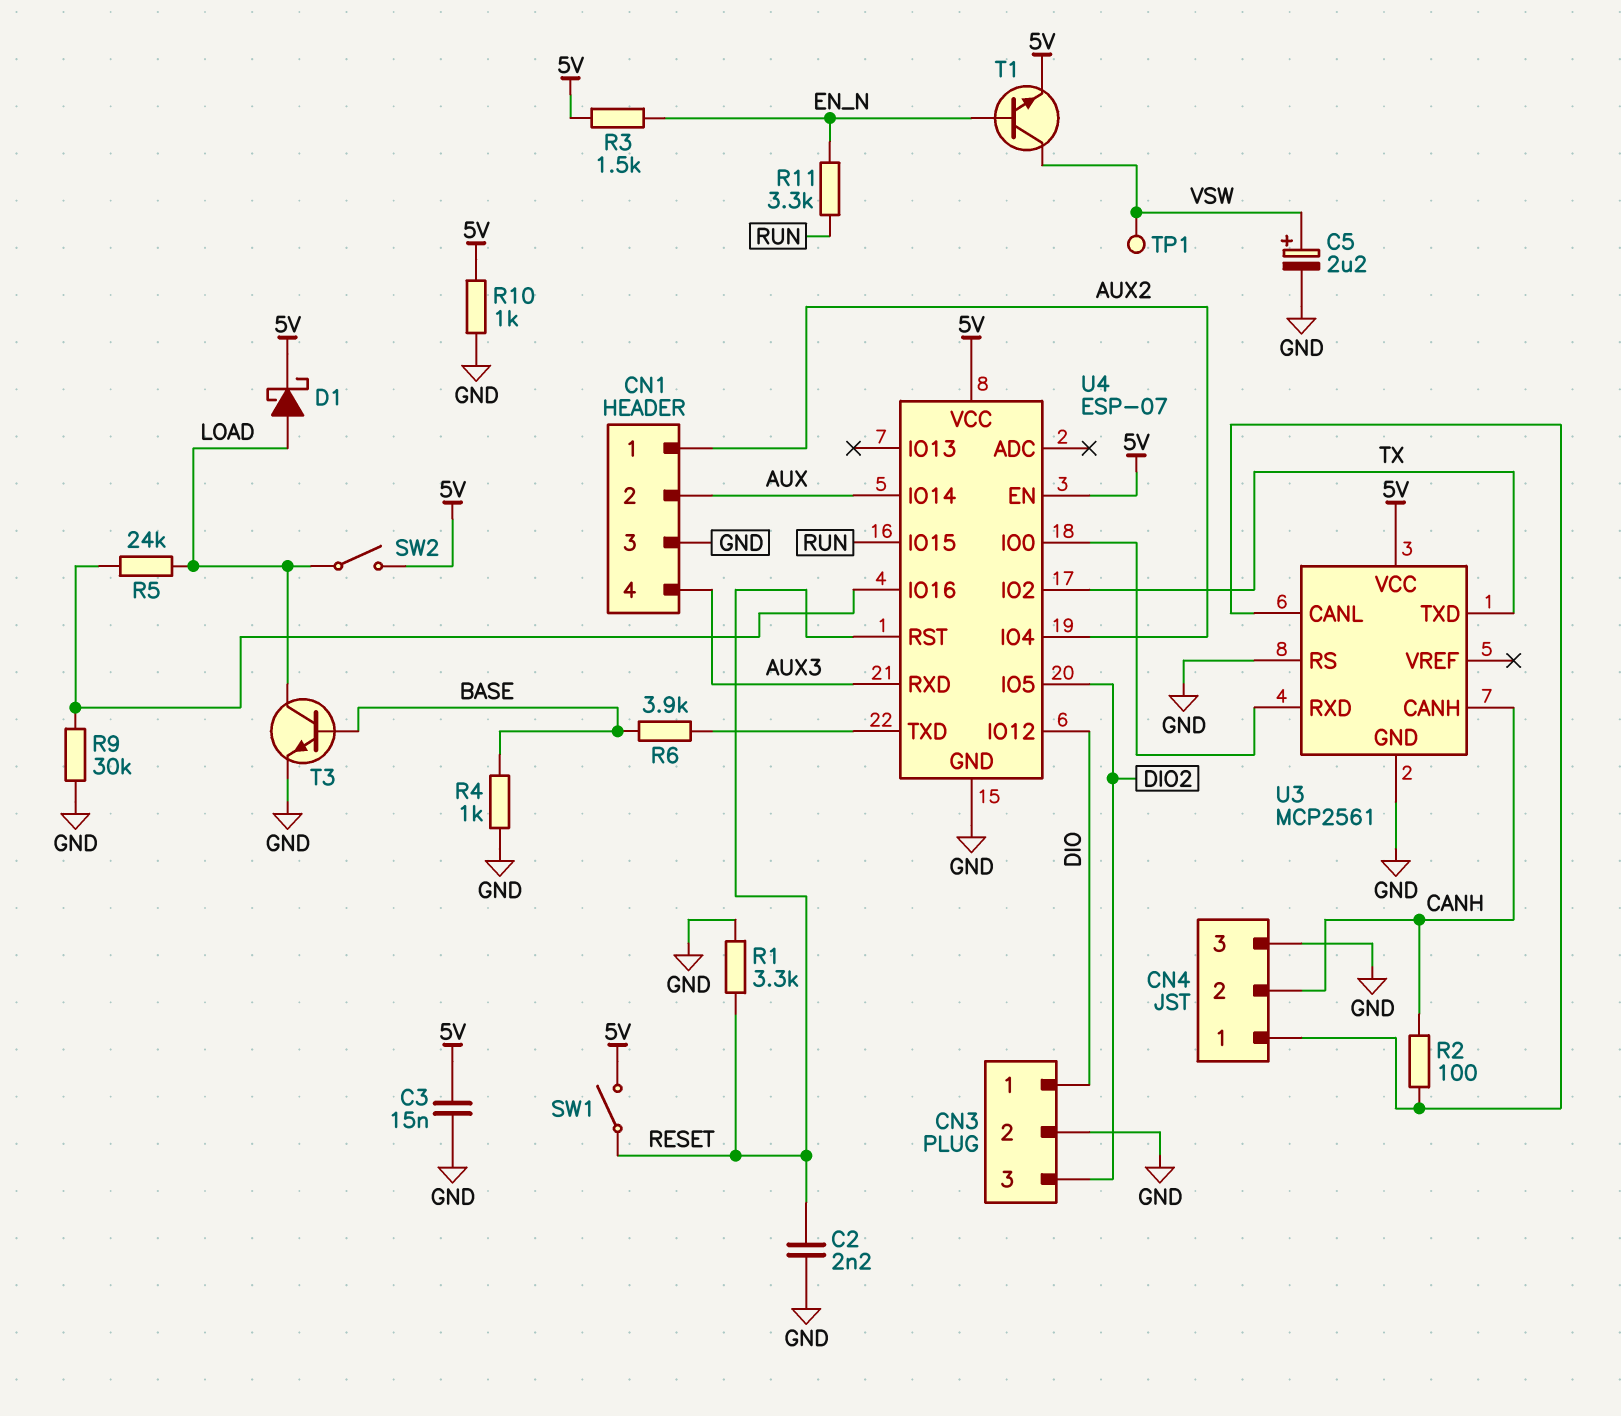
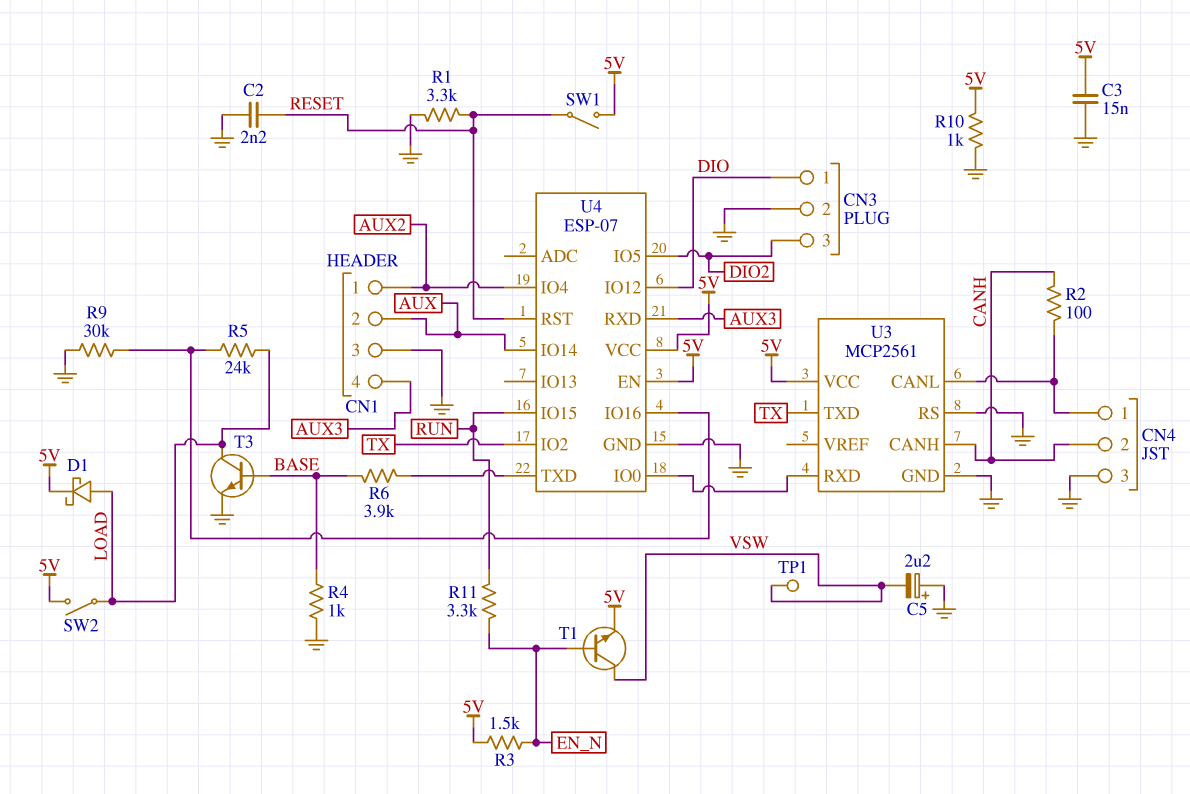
C5: 2.2uF (plus VSW, minus GND) -> 2.2uF (plus GND, minus VSW)

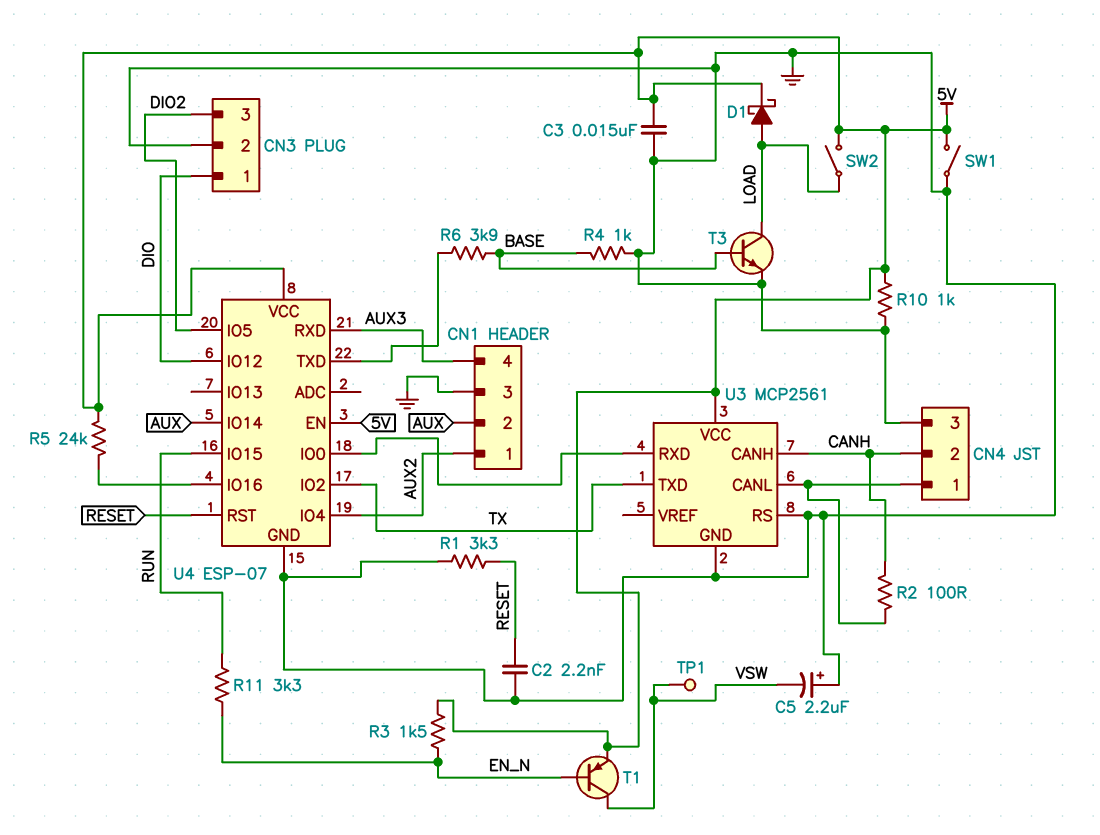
R5: 24k (LOAD, U4/IO16) -> 24k (5V, U4/IO16)
R9: 30k (GND, U4/IO16) -> none
SW1: switch (5V, RESET) -> switch (5V, GND)
T1: NPN (B EN_N, C VSW, E 5V) -> PNP (B EN_N, C VSW, E 5V)

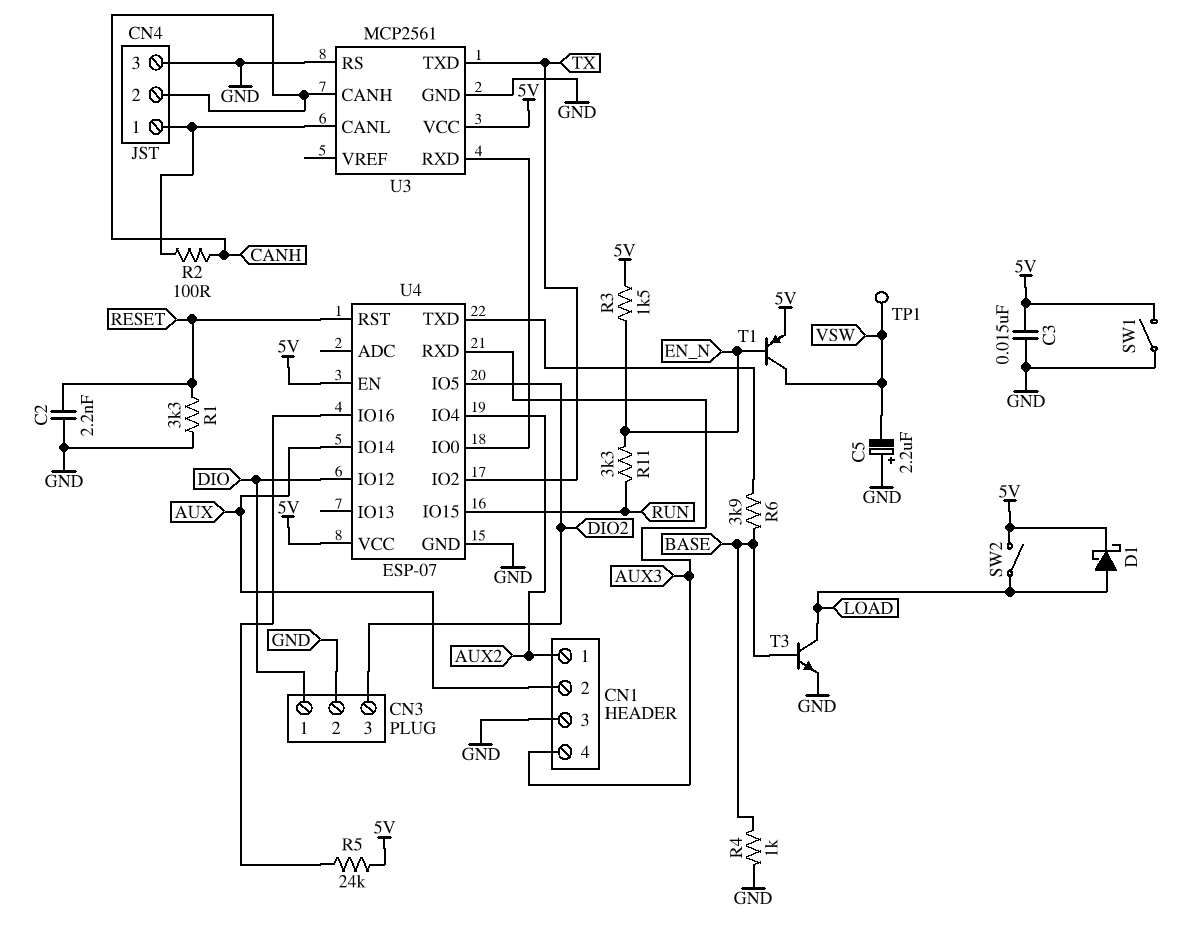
R10: 1k (5V, GND) -> none

